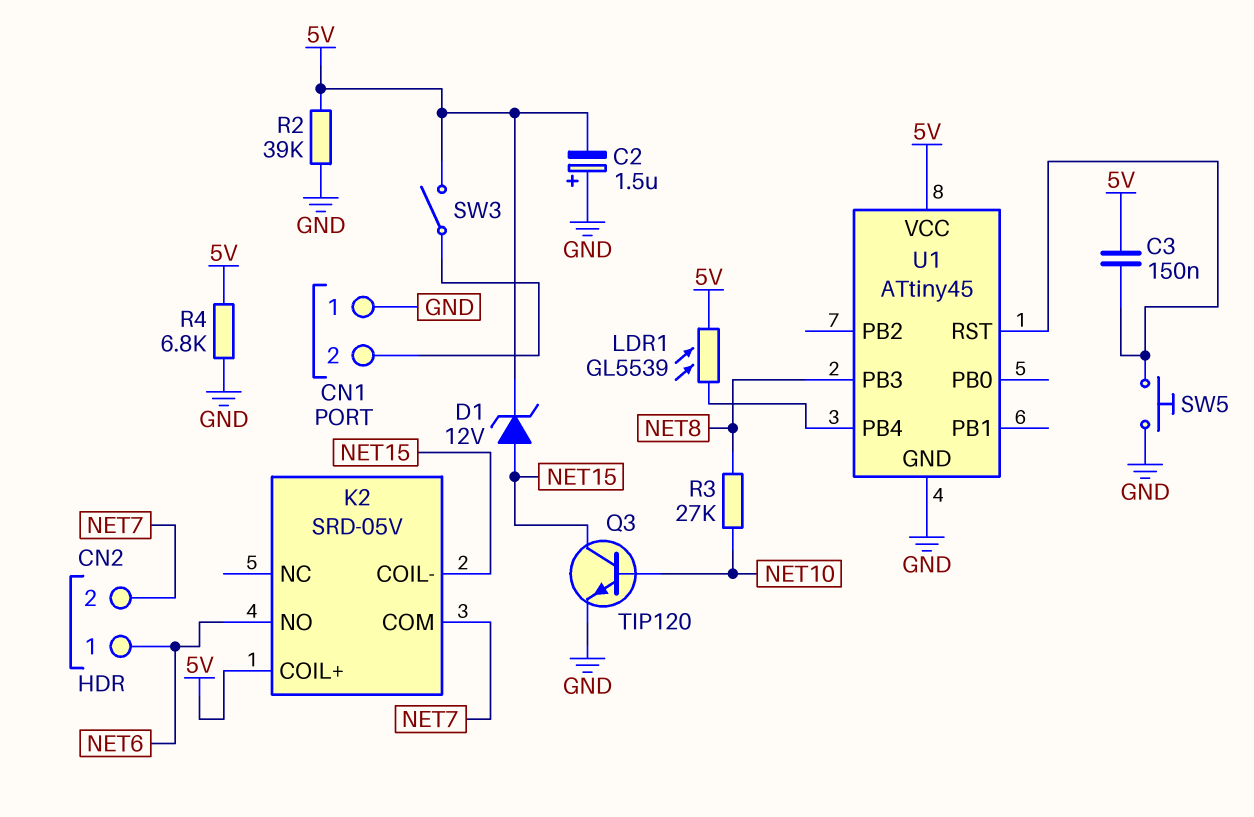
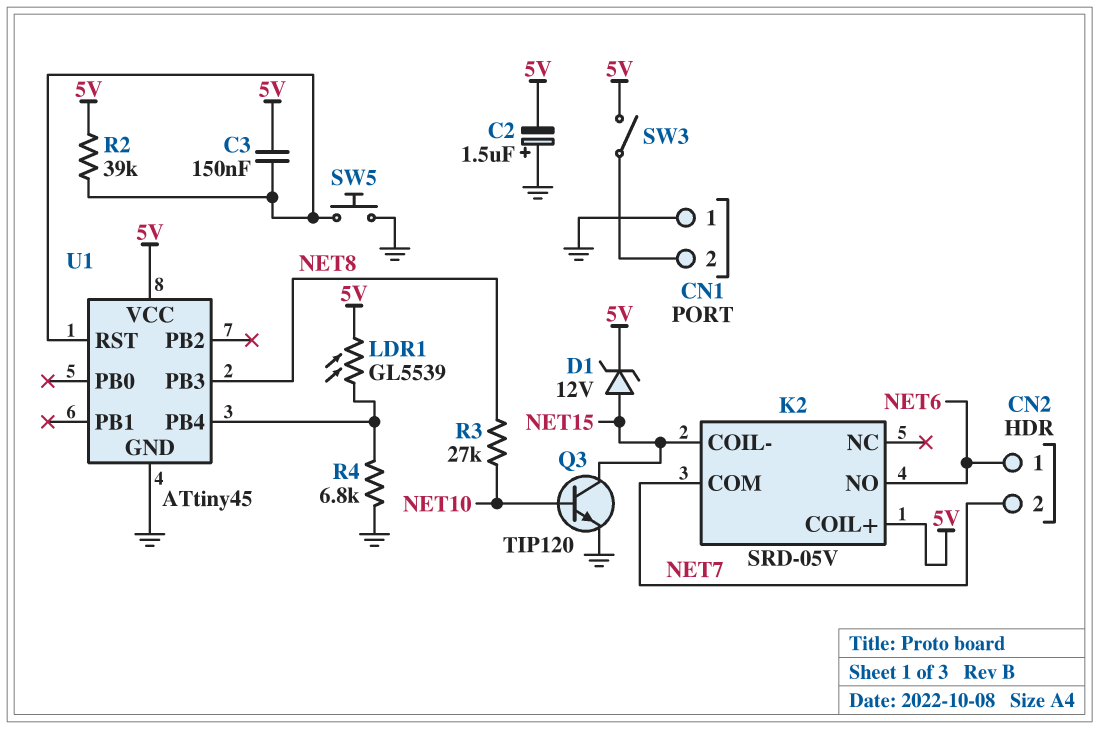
R2: 39k (5V, GND) -> 39k (5V, U1/RST)
R4: 6.8k (5V, GND) -> 6.8k (GND, U1/PB4)

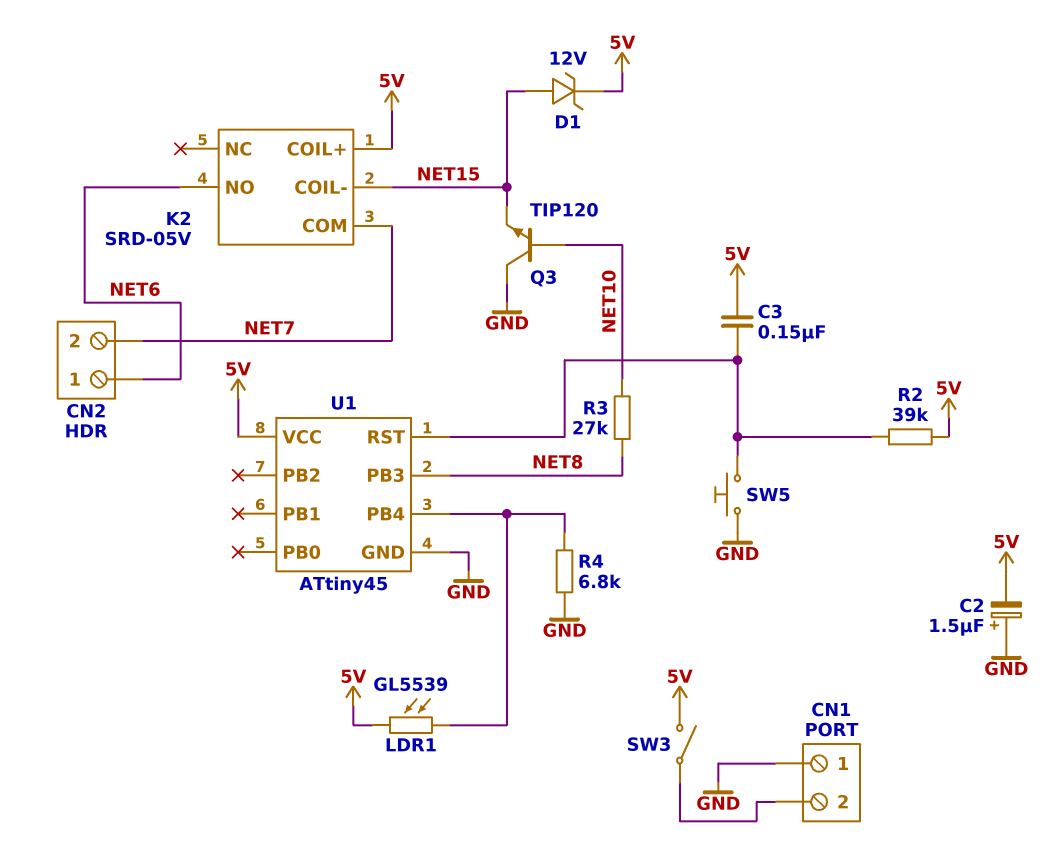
Q3: NPN TIP120 (B NET10, C NET15, E GND) -> NPN TIP120 (B NET10, C GND, E NET15)

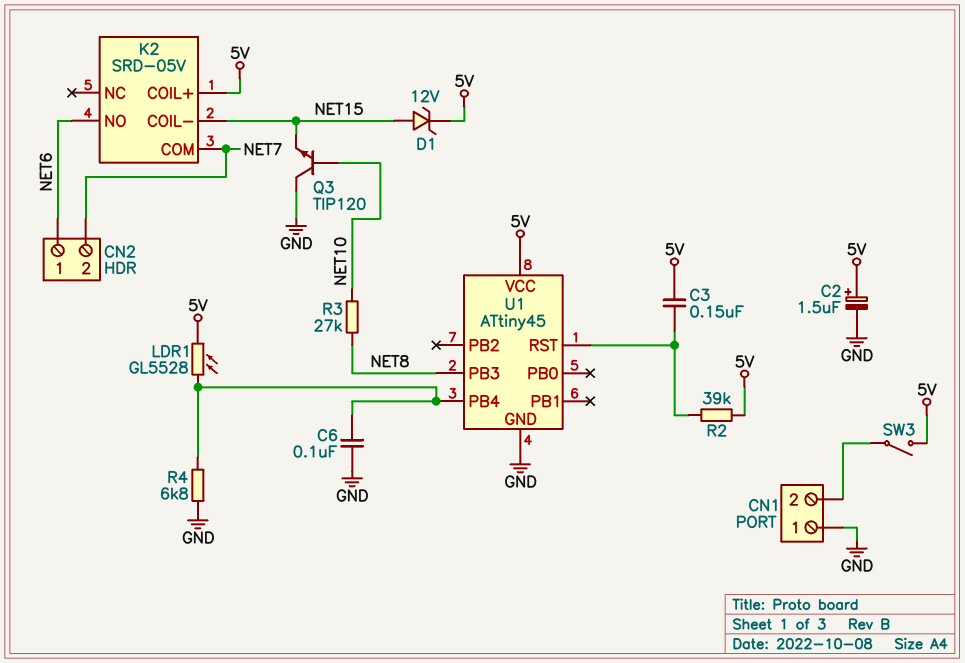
C2: 1.5uF (plus GND, minus 5V) -> 1.5uF (plus 5V, minus GND)
C6: none -> 100nF (GND, U1/PB4)
LDR1: GL5539 (5V, U1/PB4) -> GL5528 (5V, U1/PB4)
SW5: button (GND, U1/RST) -> none

